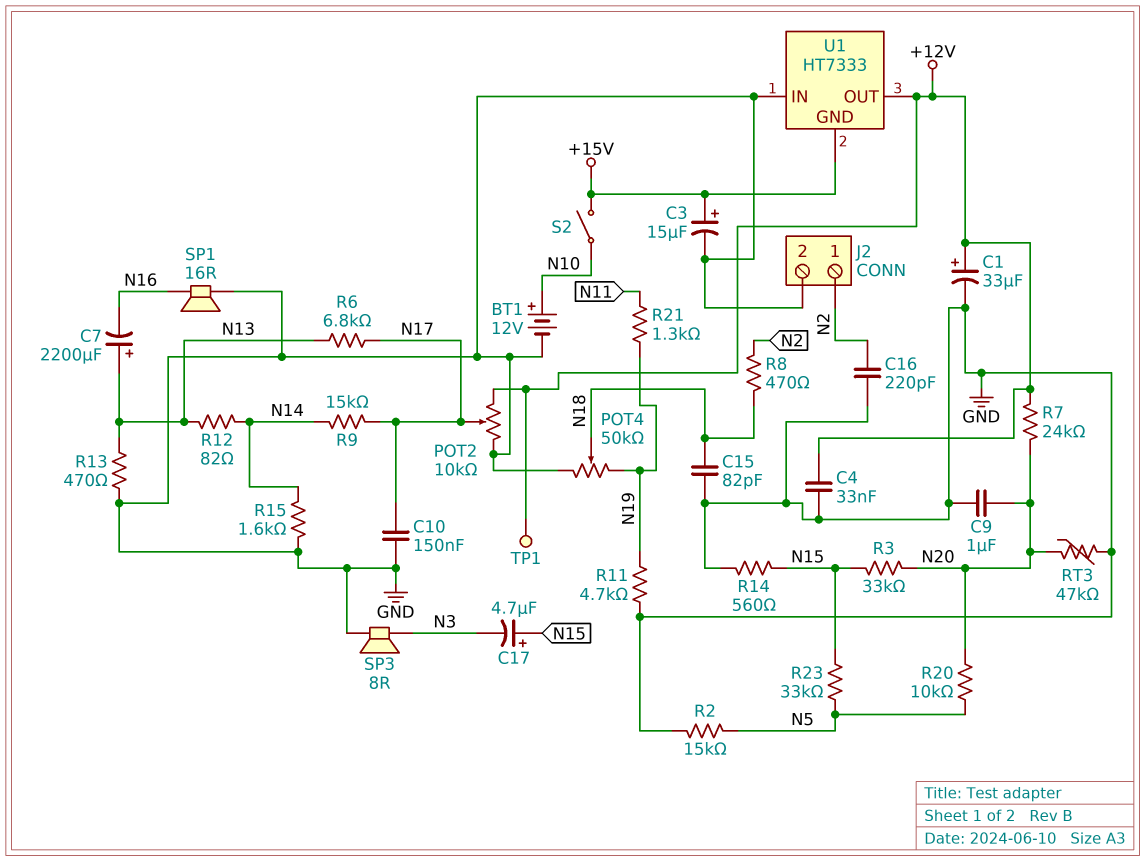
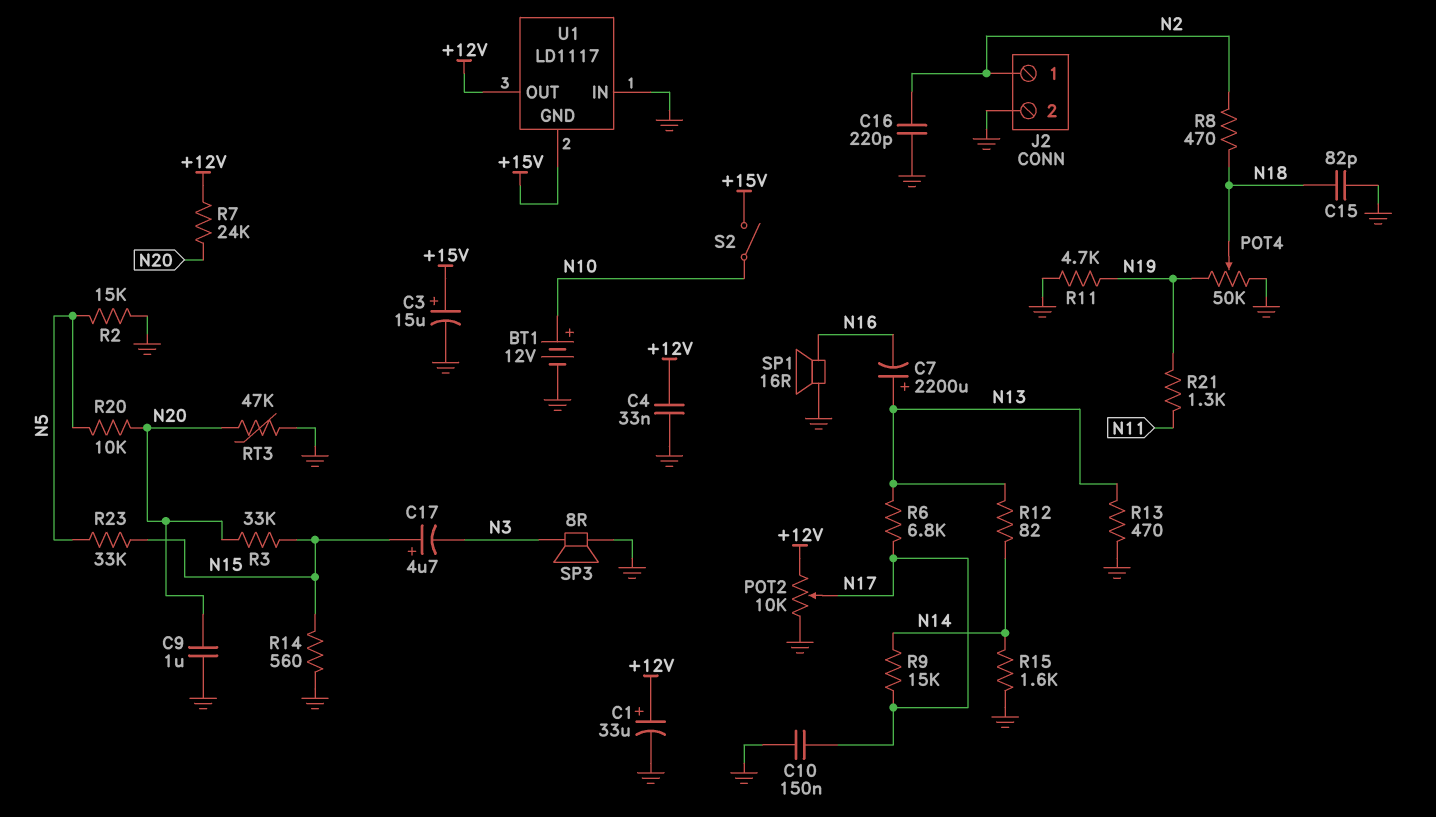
TP1: test point (+12V) -> none
U1: HT7333 -> LD1117

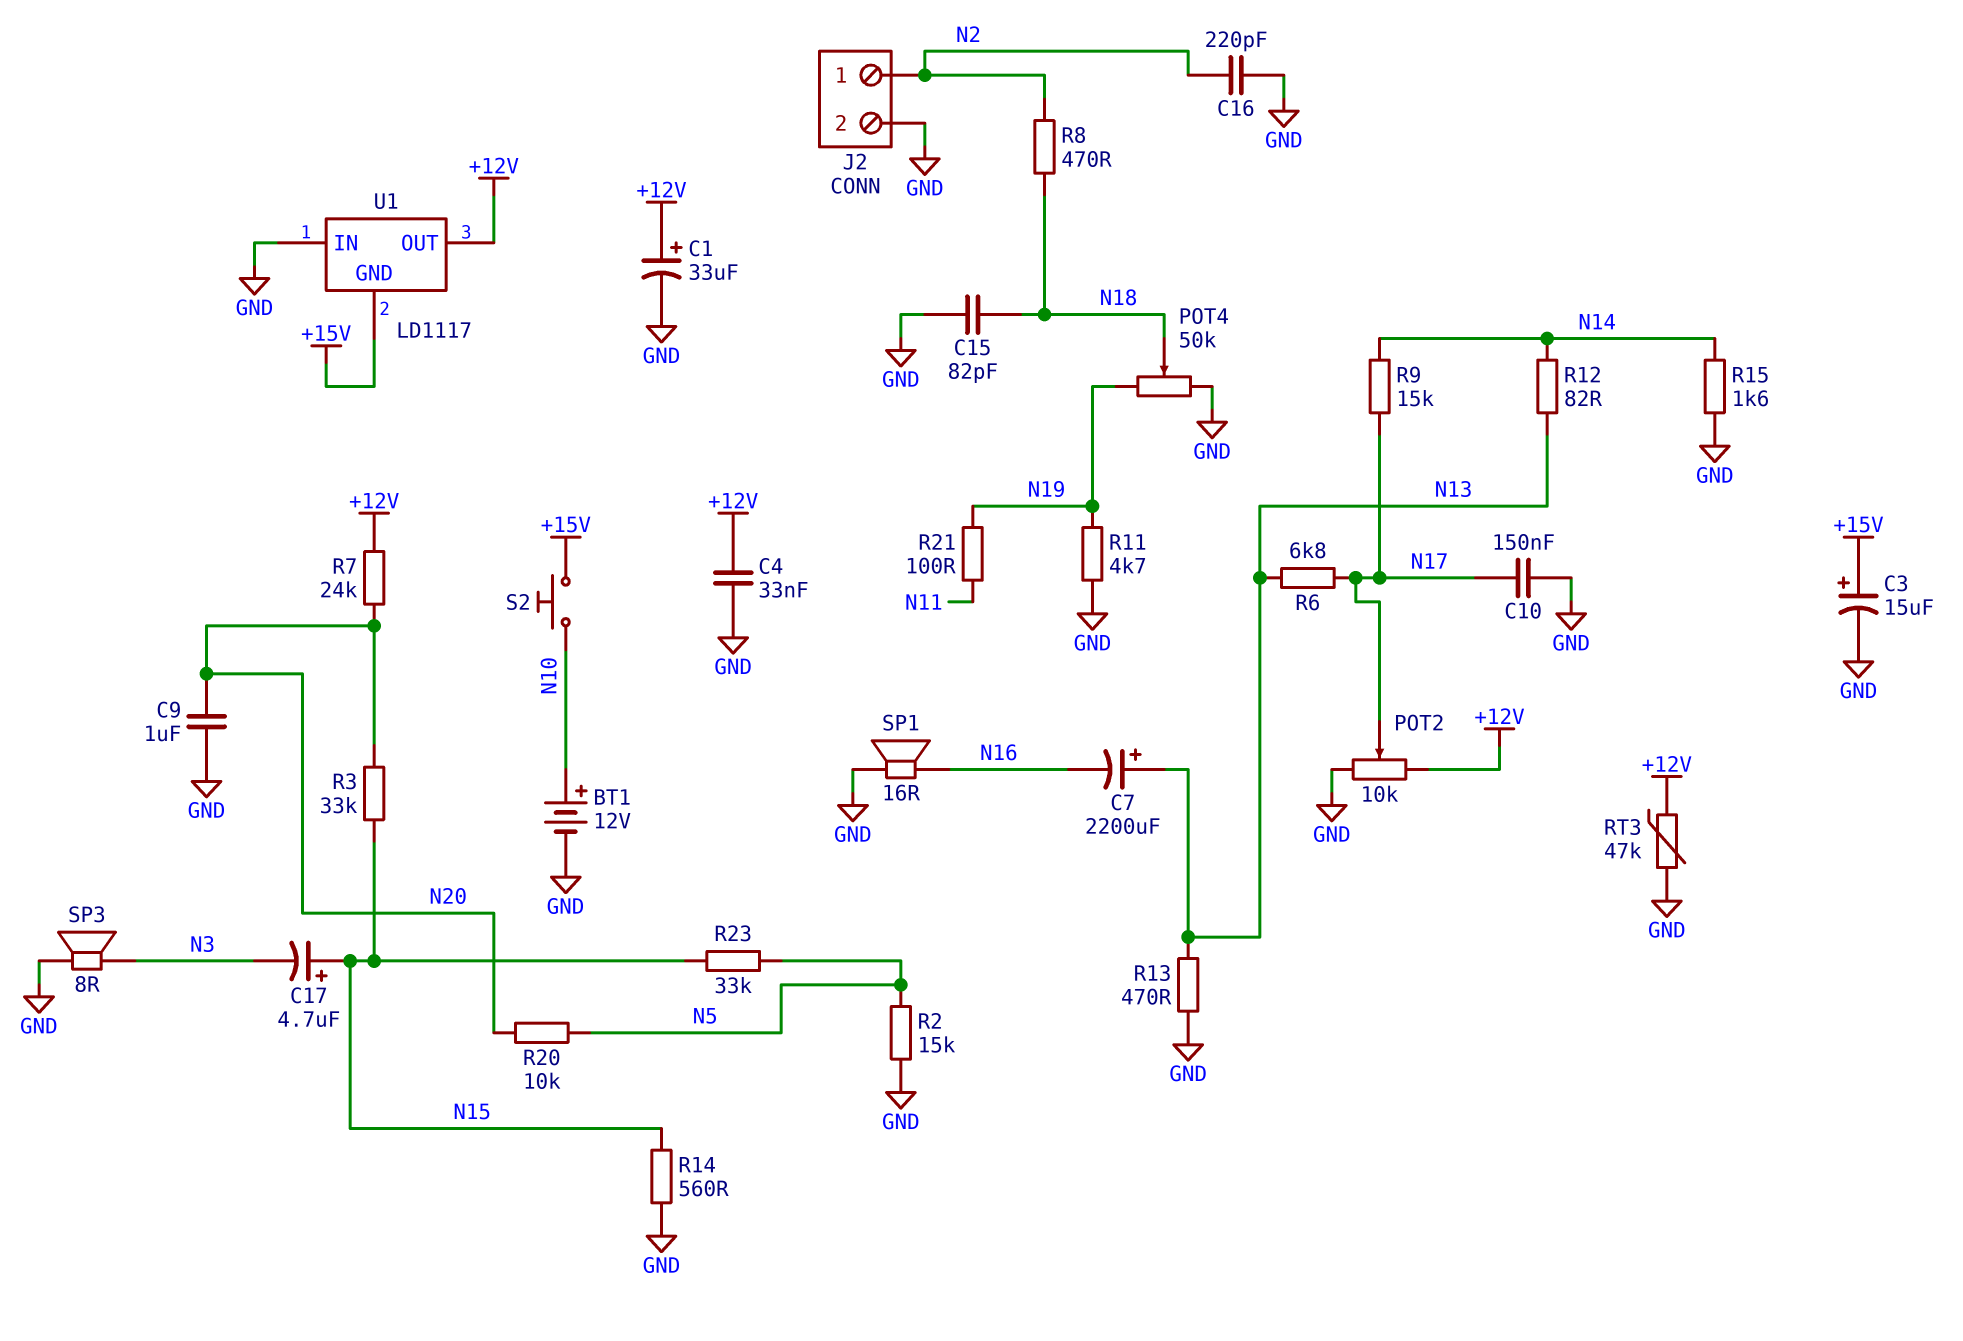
R21: 1.3k (N11, N19) -> 100 (N11, N19)
RT3: 47k (GND, N20) -> 47k (+12V, GND)
S2: switch (+15V, N10) -> button (+15V, N10)

